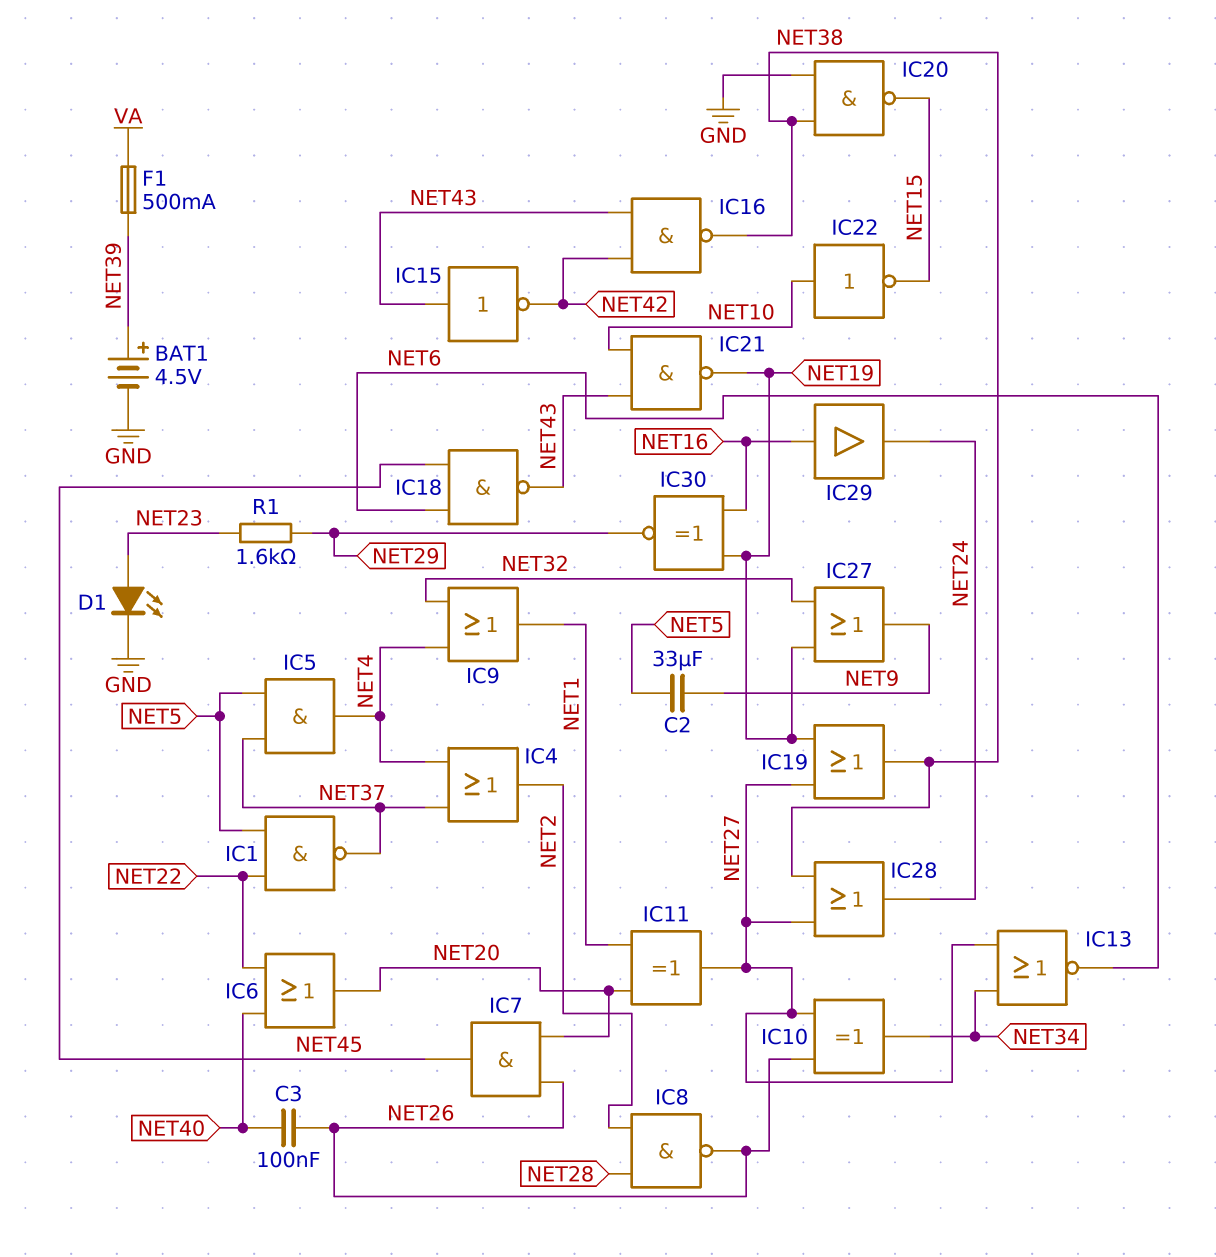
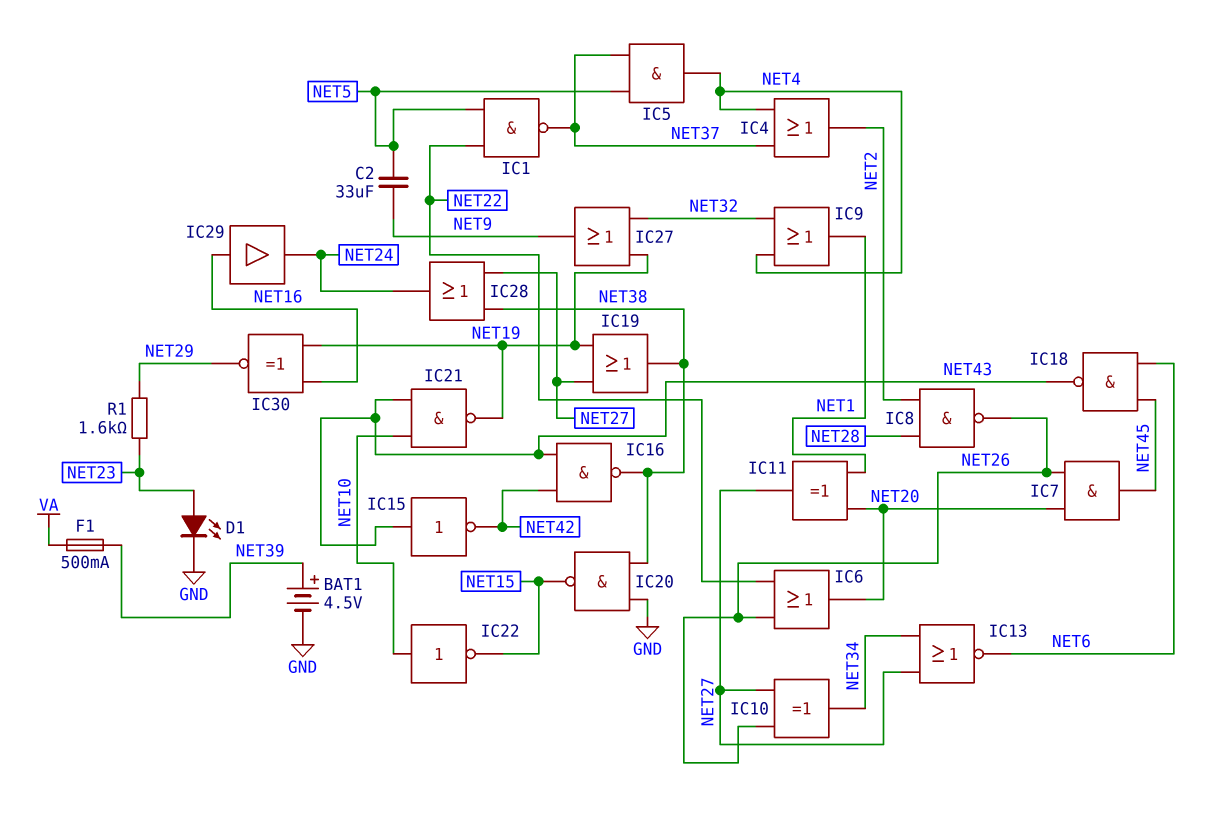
C3: 100nF (NET26, NET40) -> none
IC6: OR (in NET22, in NET40, out NET20) -> OR (in NET22, in NET26, out NET20)

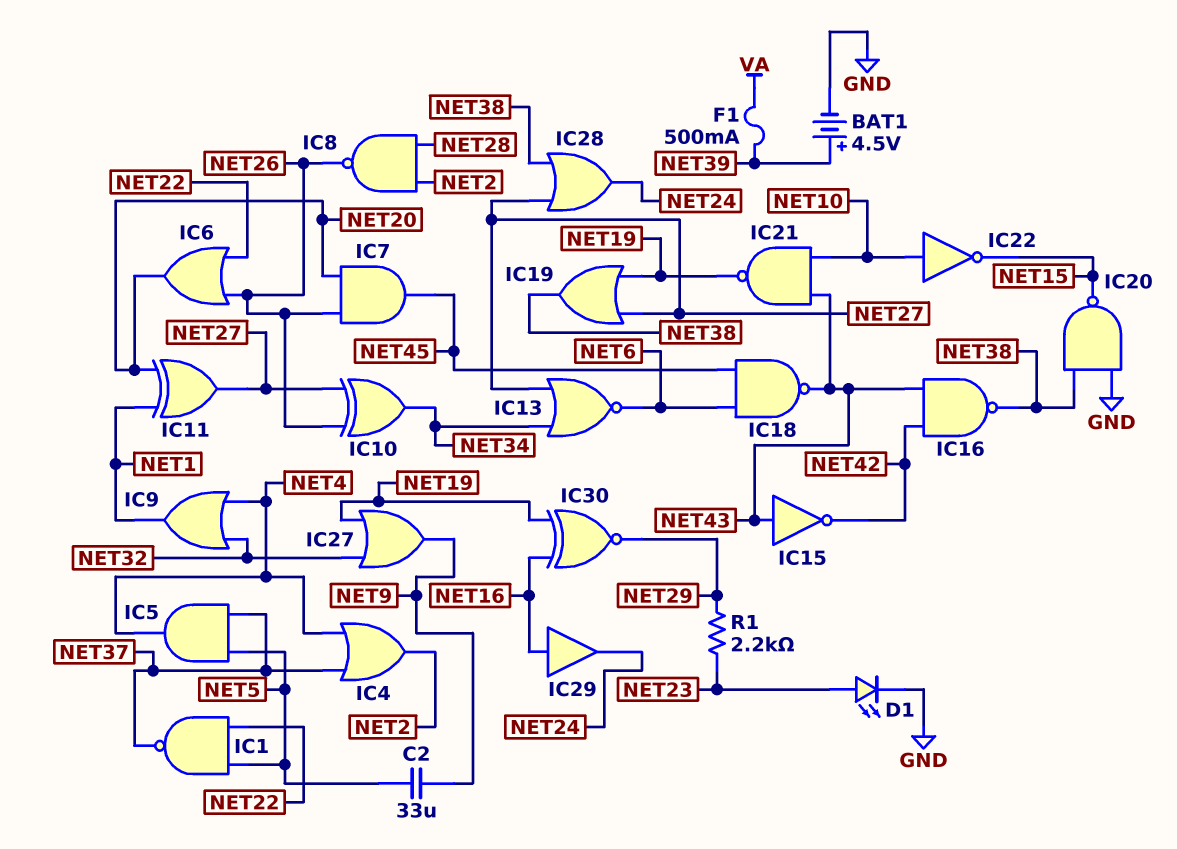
R1: 1.6k (NET23, NET29) -> 2.2k (NET23, NET29)

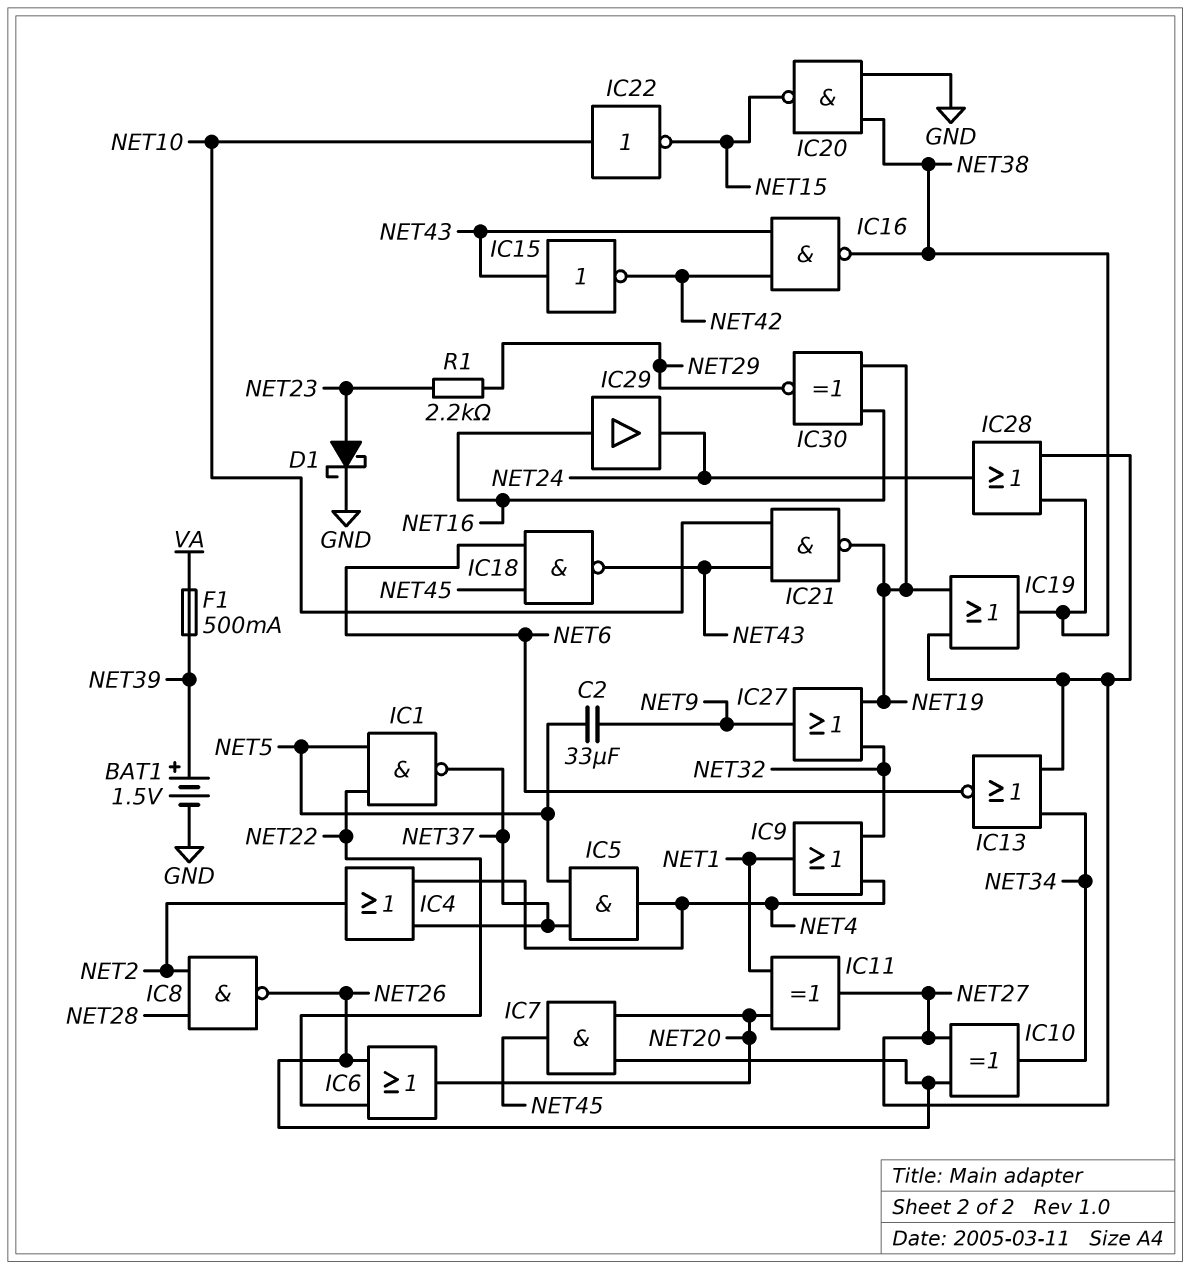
BAT1: 4.5V (plus NET39, minus GND) -> 1.5V (plus NET39, minus GND)
D1: LED (A NET23, K GND) -> schottky (A NET23, K GND)

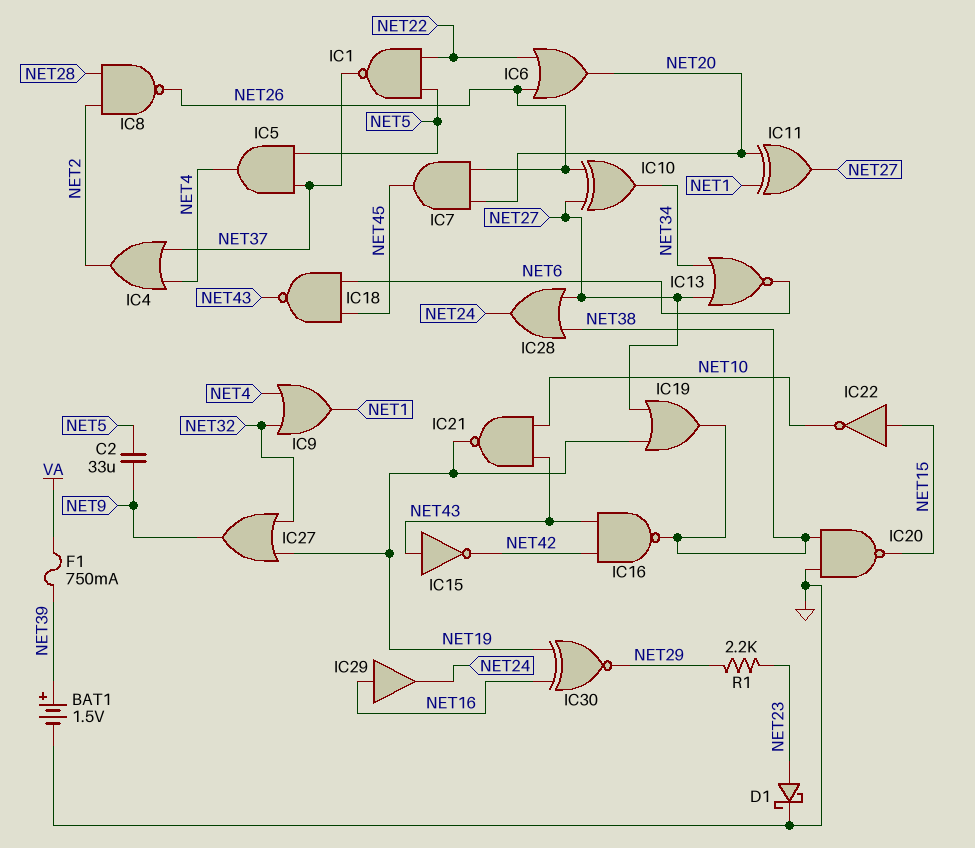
F1: 500mA (NET39, VA) -> 750mA (NET39, VA)
IC22: NOT (in NET10, out NET15) -> NOT (in NET15, out NET10)

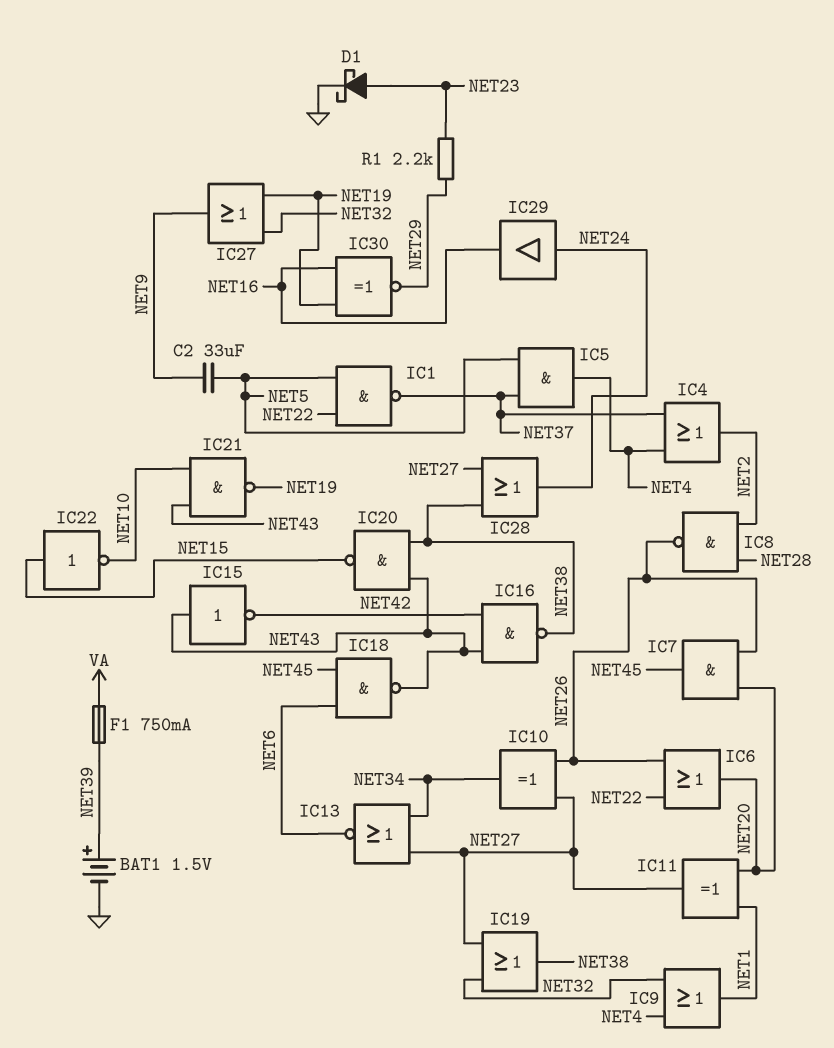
IC19: OR (in NET19, in NET27, out NET38) -> OR (in NET27, in NET32, out NET38)
IC20: NAND (in GND, in NET38, out NET15) -> NAND (in NET38, in NET43, out NET15)
IC29: buffer (in NET16, out NET24) -> buffer (in NET24, out NET16)

